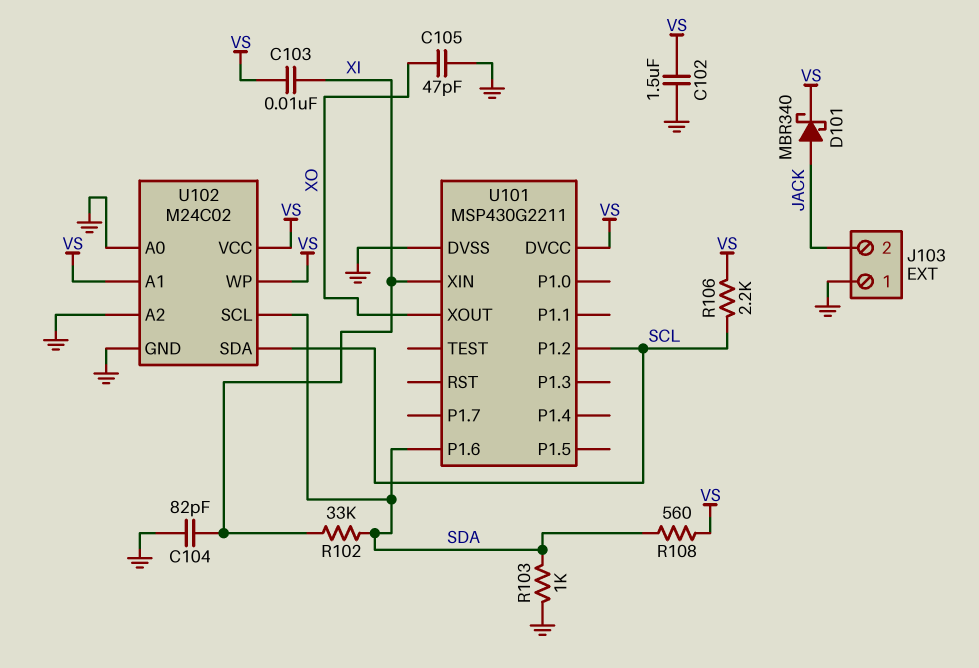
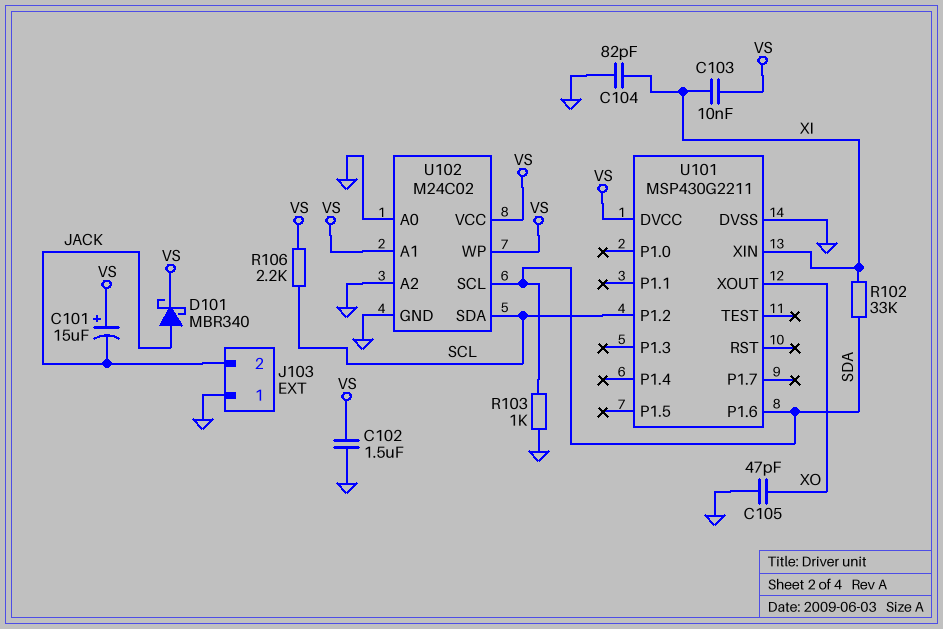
C101: none -> 15uF (plus VS, minus JACK)
R108: 560 (SDA, VS) -> none

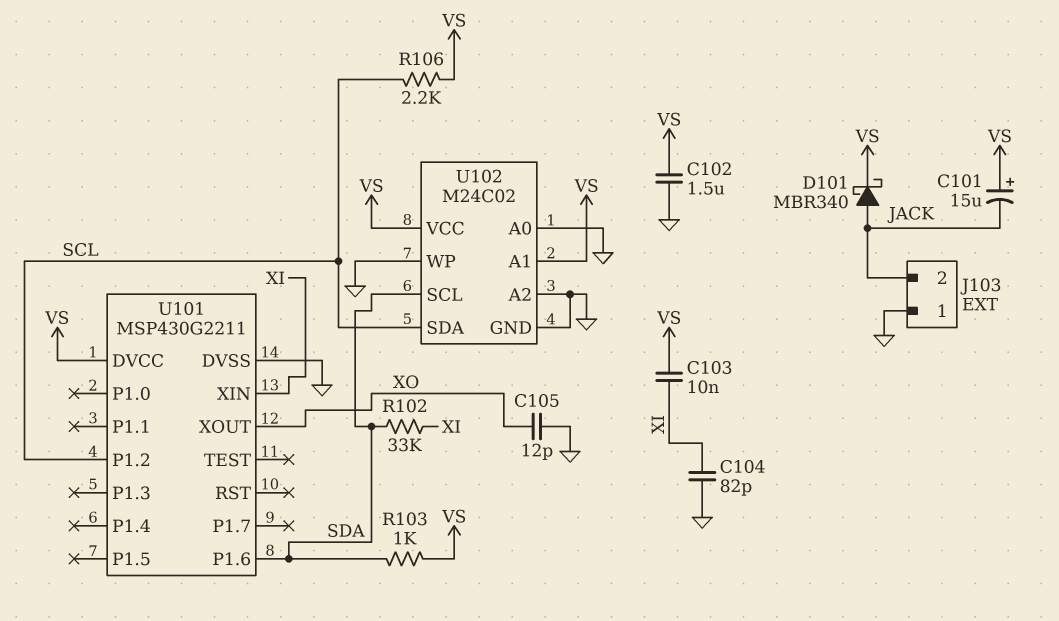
C105: 47pF (GND, XO) -> 12pF (GND, XO)
R103: 1k (GND, SDA) -> 1k (SDA, VS)
U102 pin WP: VS -> GND

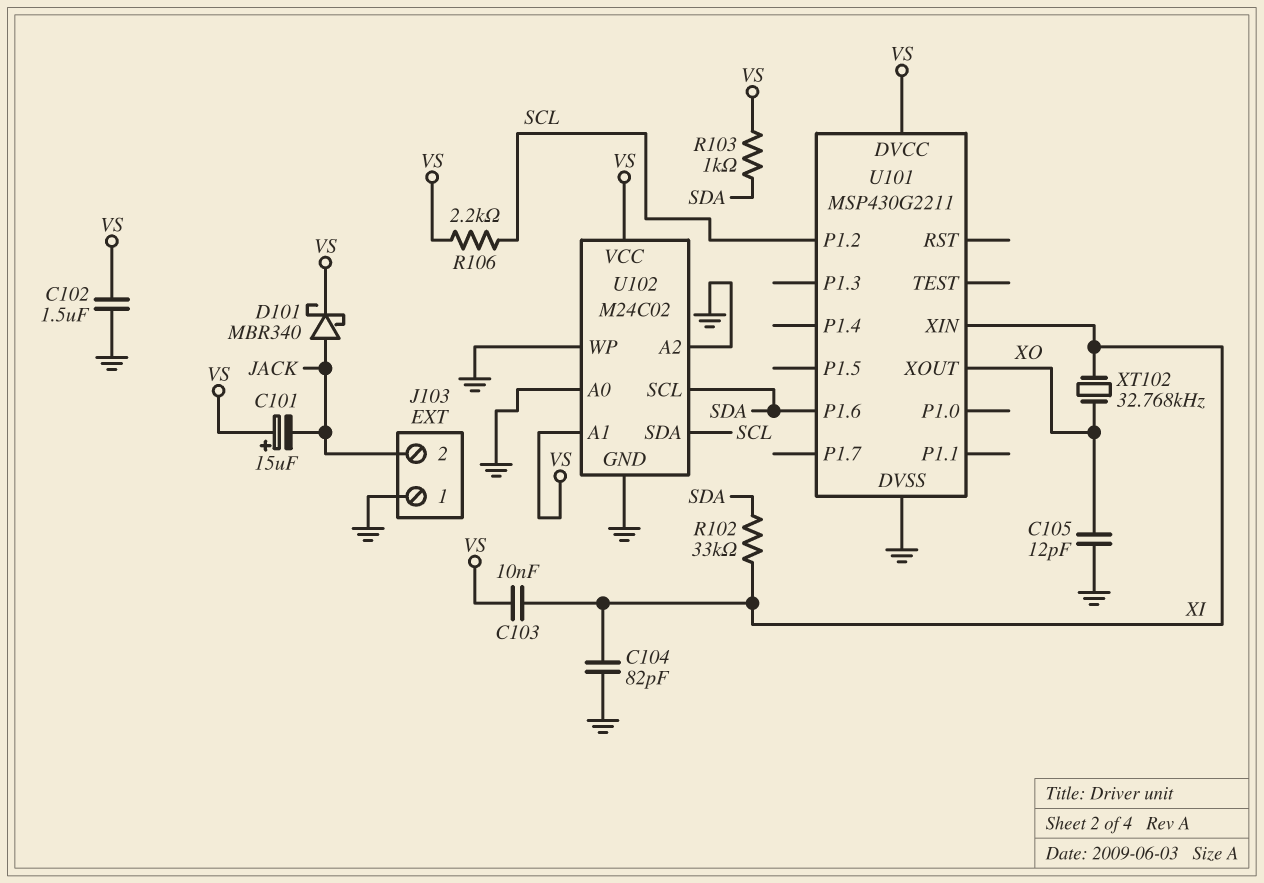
XT102: none -> 32.768kHz (XI, XO)

